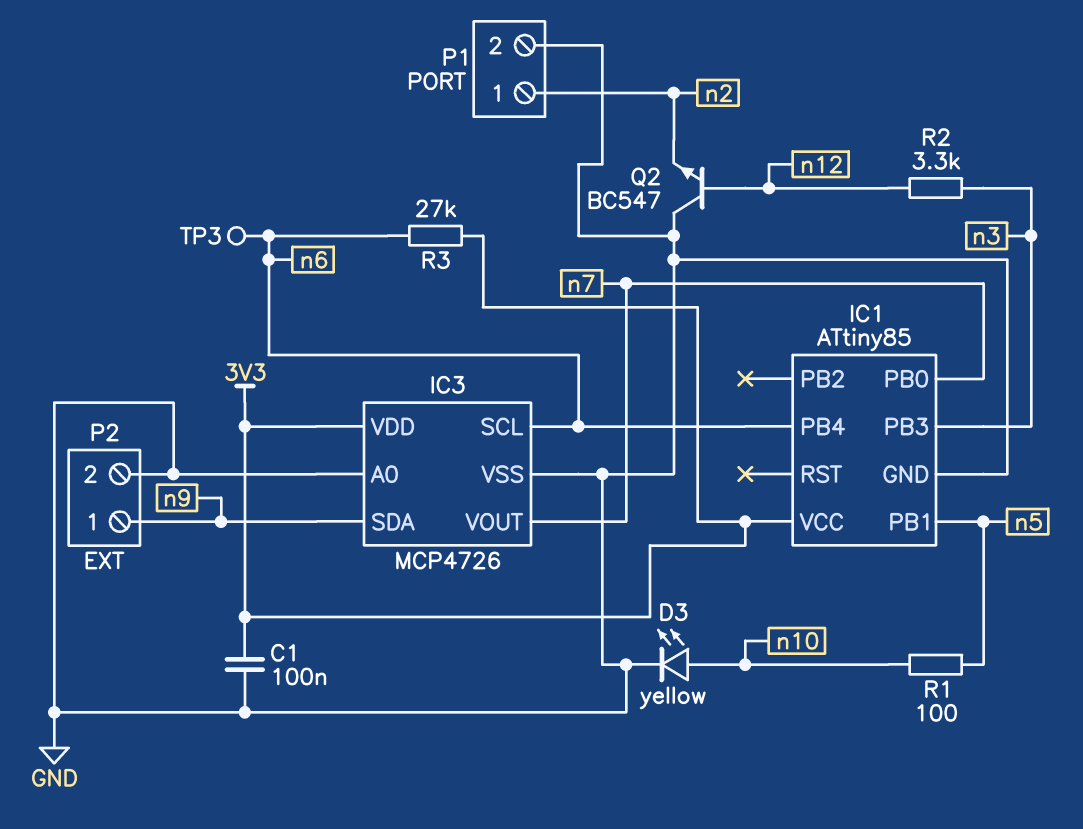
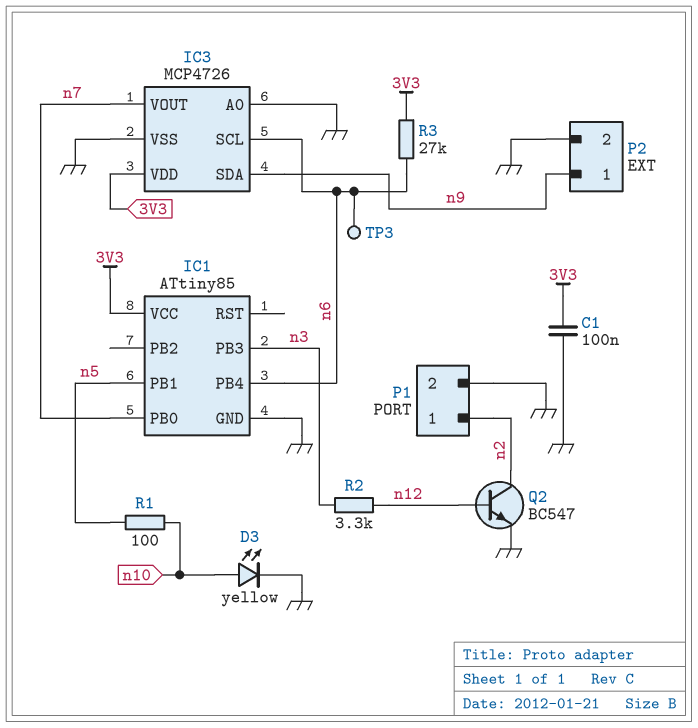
Q2: NPN BC547 (B n12, C GND, E n2) -> NPN BC547 (B n12, C n2, E GND)

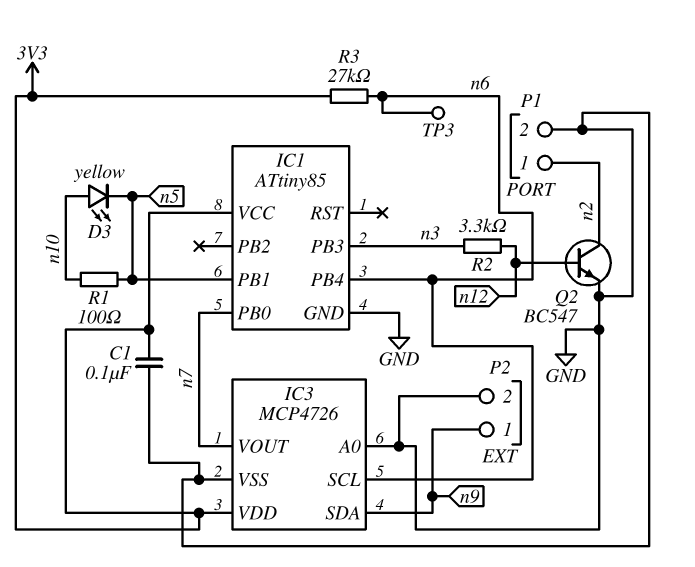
D3: LED yellow (A n10, K GND) -> LED yellow (A n10, K n5)

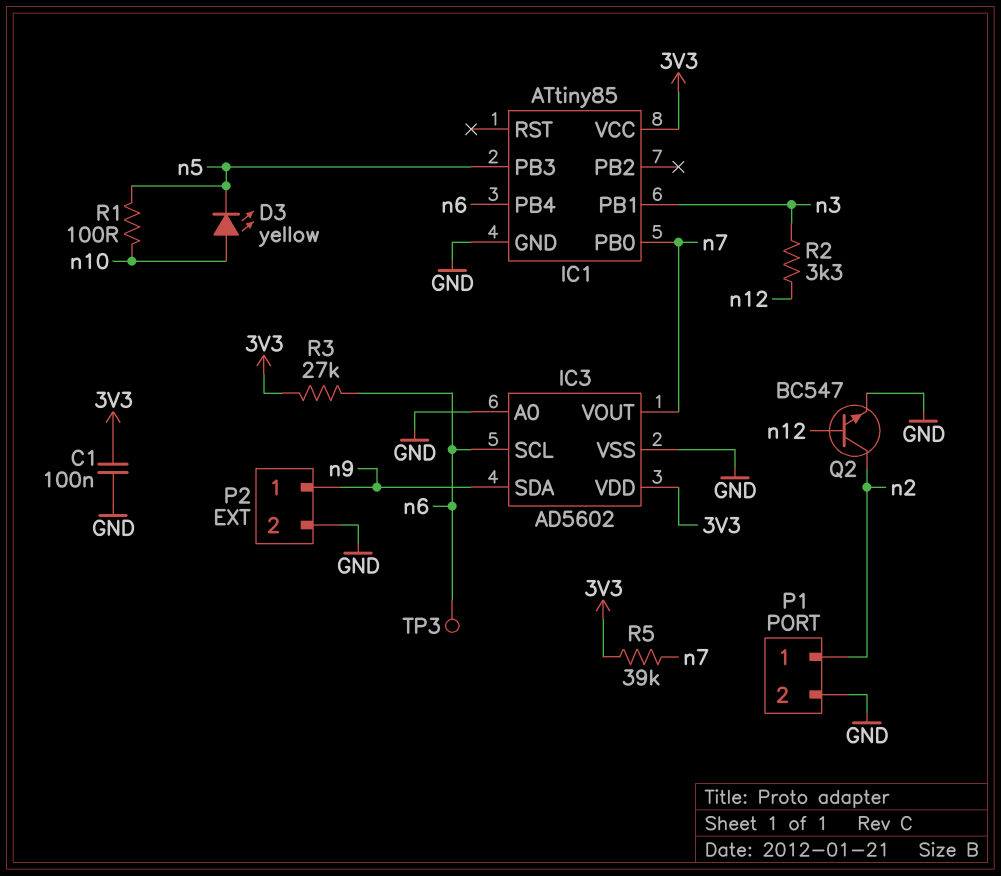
IC1 pin PB1: n5 -> n3
IC1 pin PB3: n3 -> n5
IC3: MCP4726 -> AD5602
R5: none -> 39k (3V3, n7)

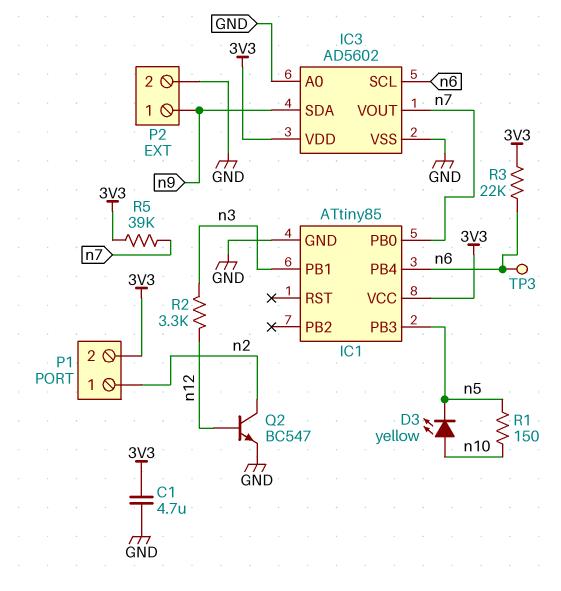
C1: 100nF (3V3, GND) -> 4.7uF (3V3, GND)
P1 pin 2: GND -> 3V3
R1: 100 (n5, n10) -> 150 (n5, n10)
R3: 27k (3V3, n6) -> 22k (3V3, n6)

